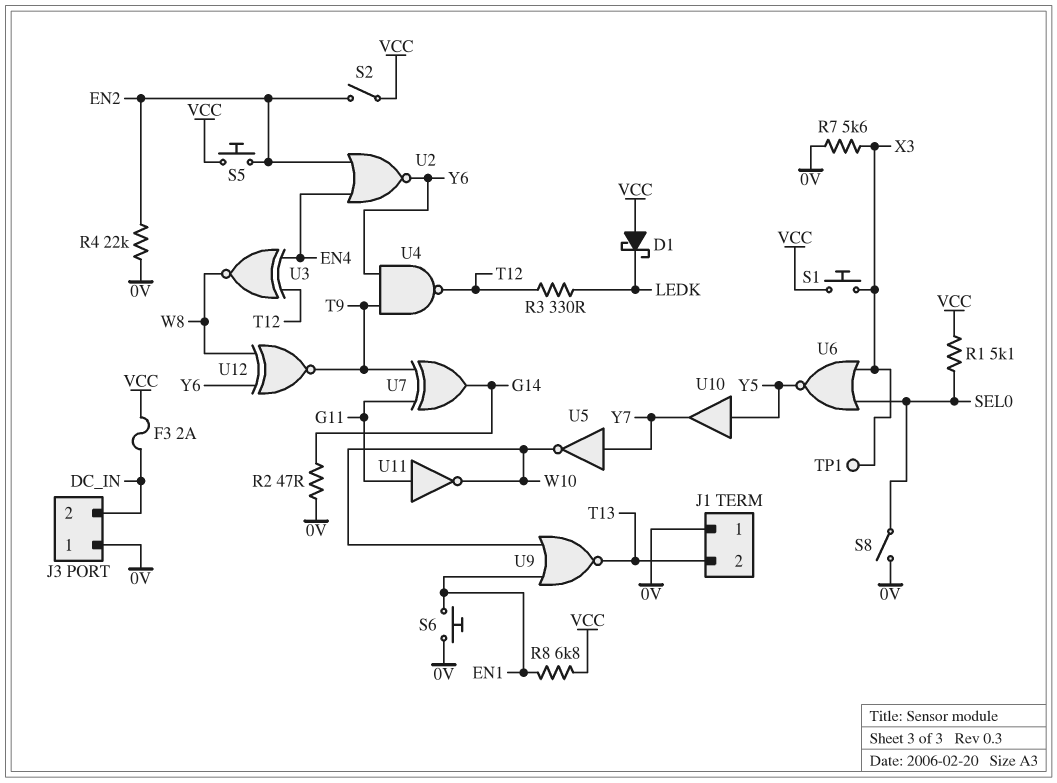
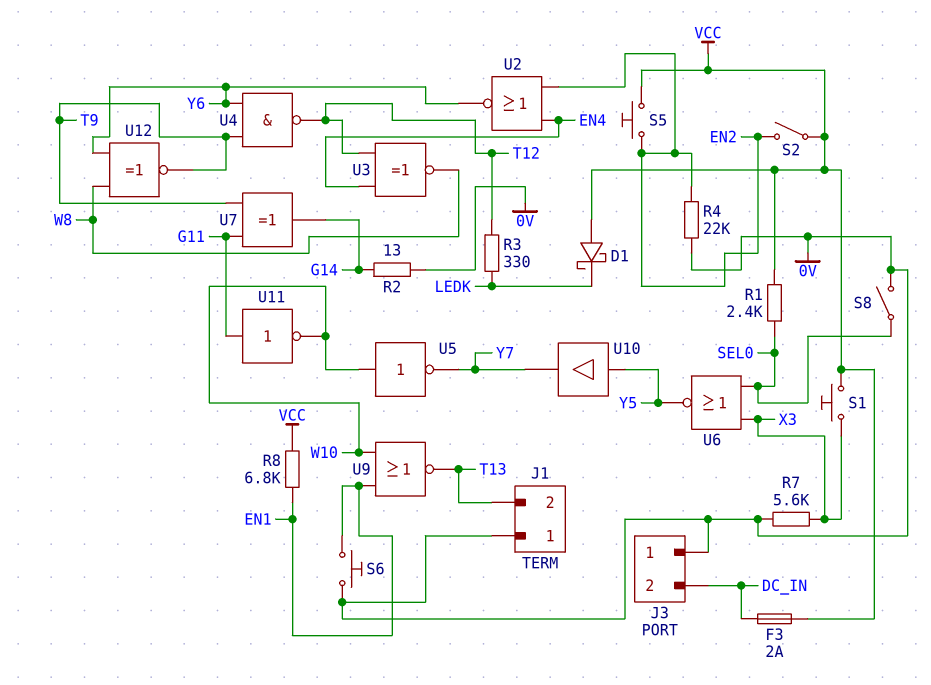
R1: 5.1k (SEL0, VCC) -> 2.4k (SEL0, VCC)
R2: 47 (0V, G14) -> 13 (0V, G14)
TP1: test point (X3) -> none
U5: NOT (in Y7, out W10) -> NOT (in W10, out Y7)

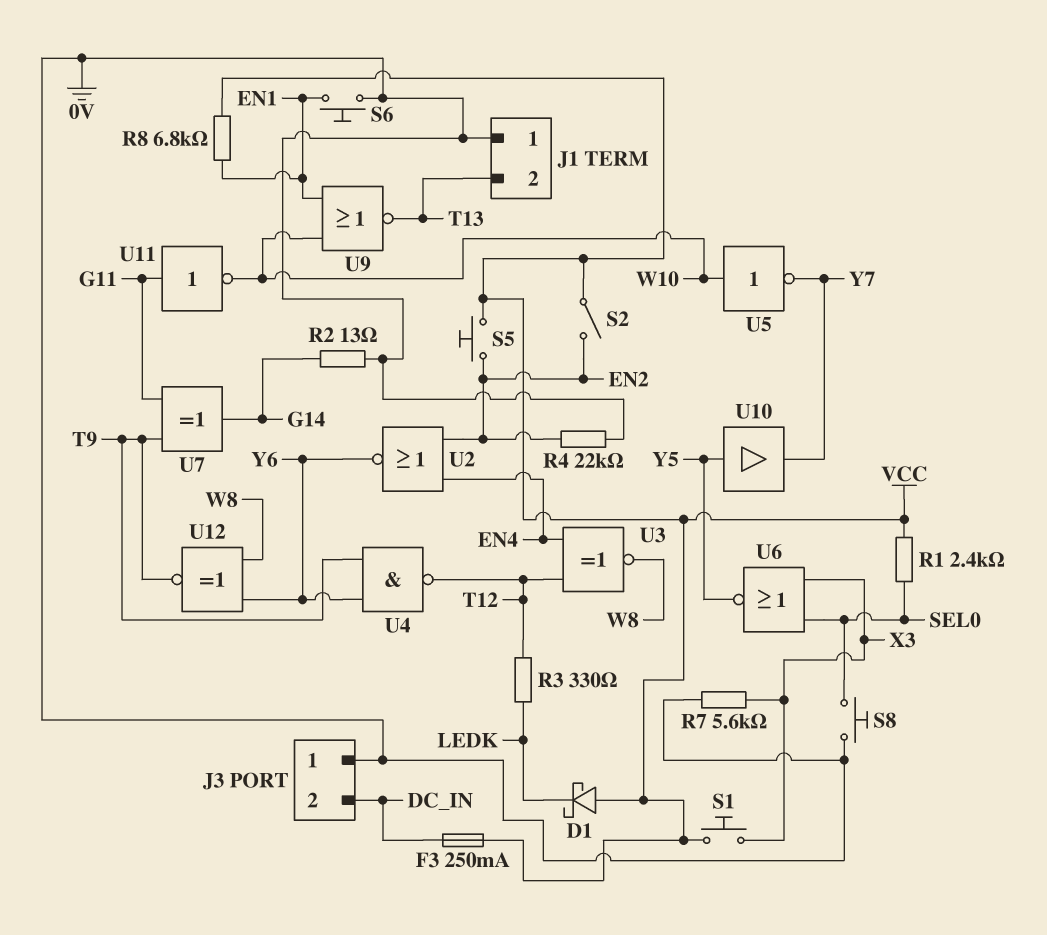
F3: 2A (DC_IN, VCC) -> 250mA (DC_IN, VCC)
S8: switch (0V, SEL0) -> button (0V, SEL0)

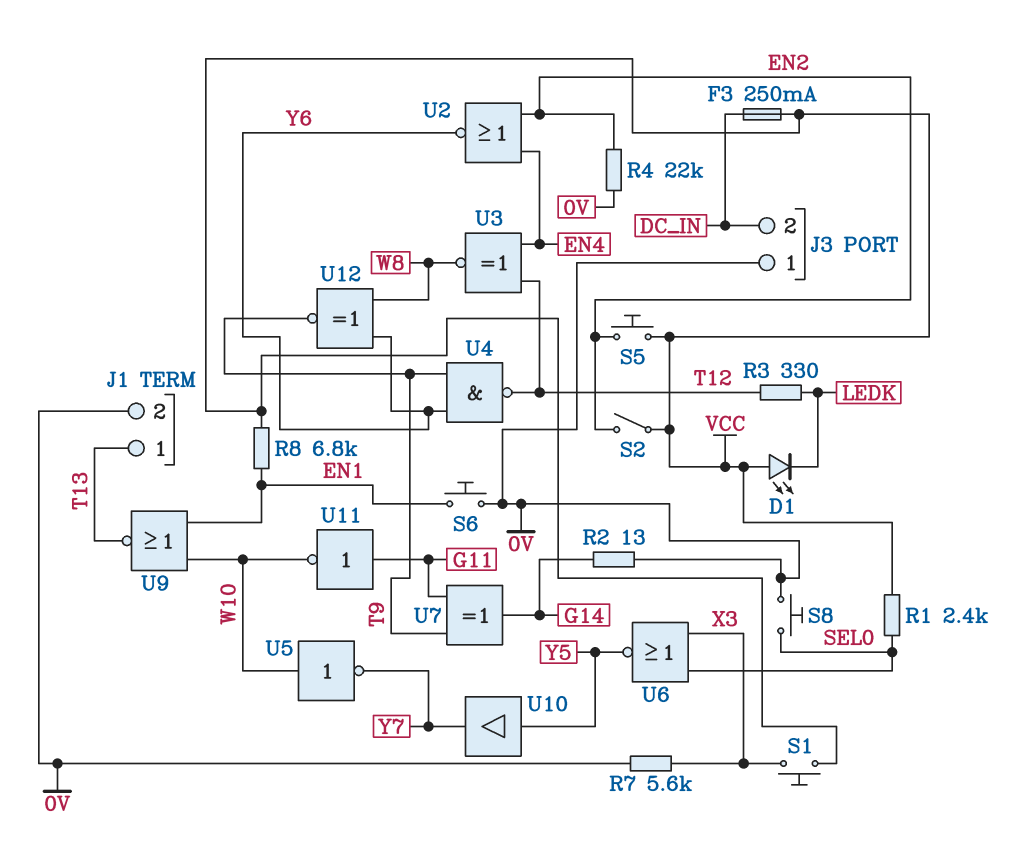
D1: schottky (A VCC, K LEDK) -> LED (A VCC, K LEDK)
J1 pin 1: 0V -> T13
J1 pin 2: T13 -> 0V

